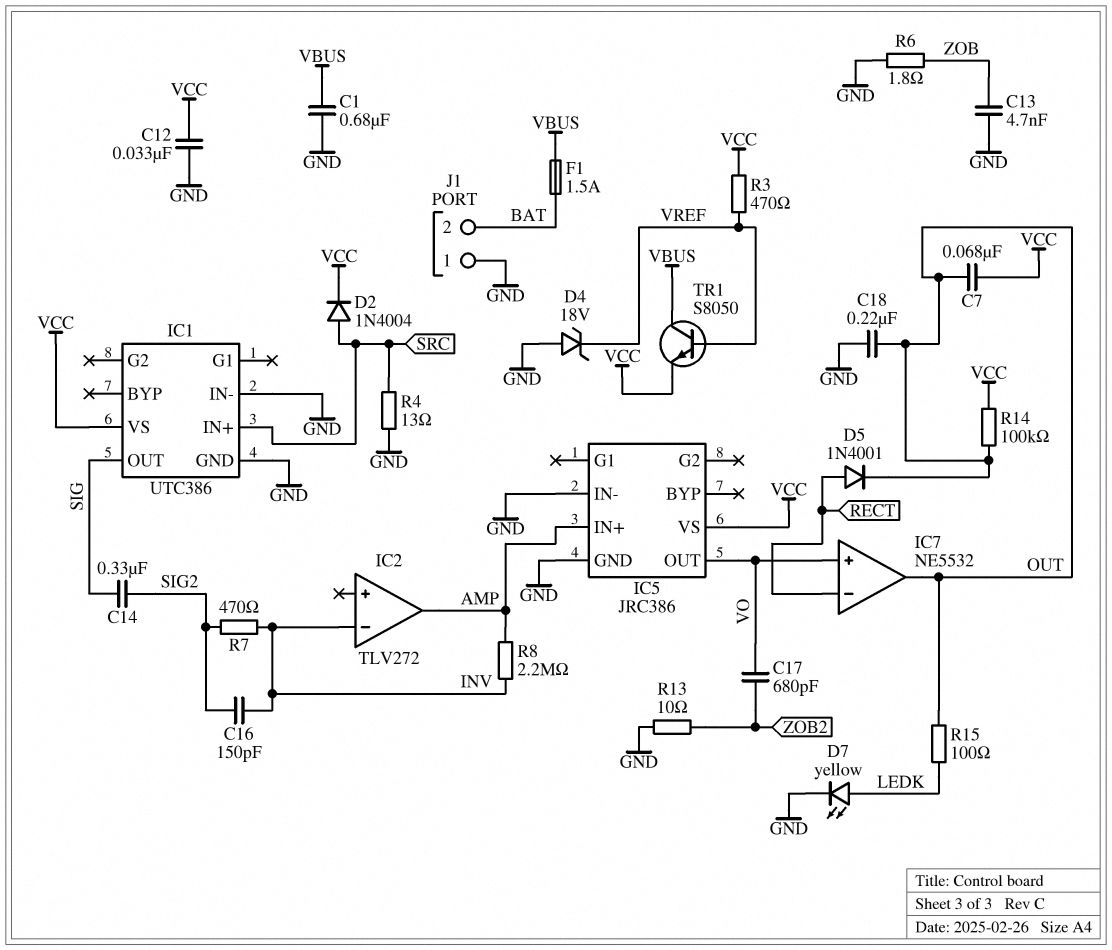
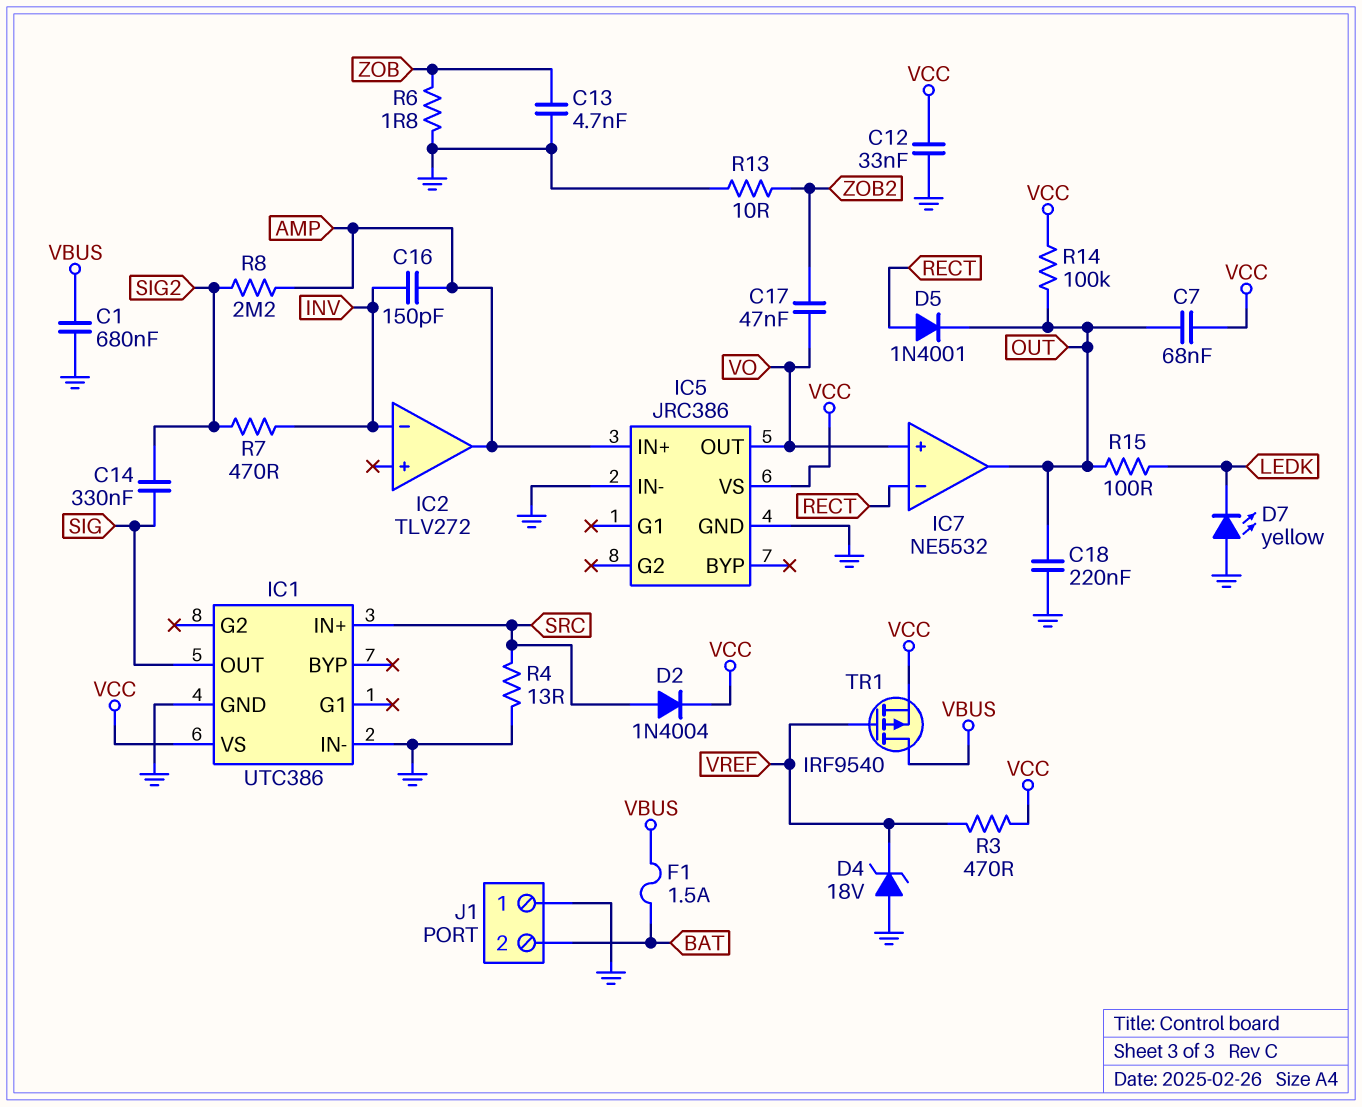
C16: 150pF (INV, SIG2) -> 150pF (AMP, INV)
C17: 680pF (VO, ZOB2) -> 47nF (VO, ZOB2)
D7: LED yellow (A LEDK, K GND) -> LED yellow (A GND, K LEDK)
R8: 2.2M (AMP, INV) -> 2.2M (AMP, SIG2)
TR1: NPN S8050 (B VREF, C VBUS, E VCC) -> PMOS IRF9540 (G VREF, D VBUS, S VCC)

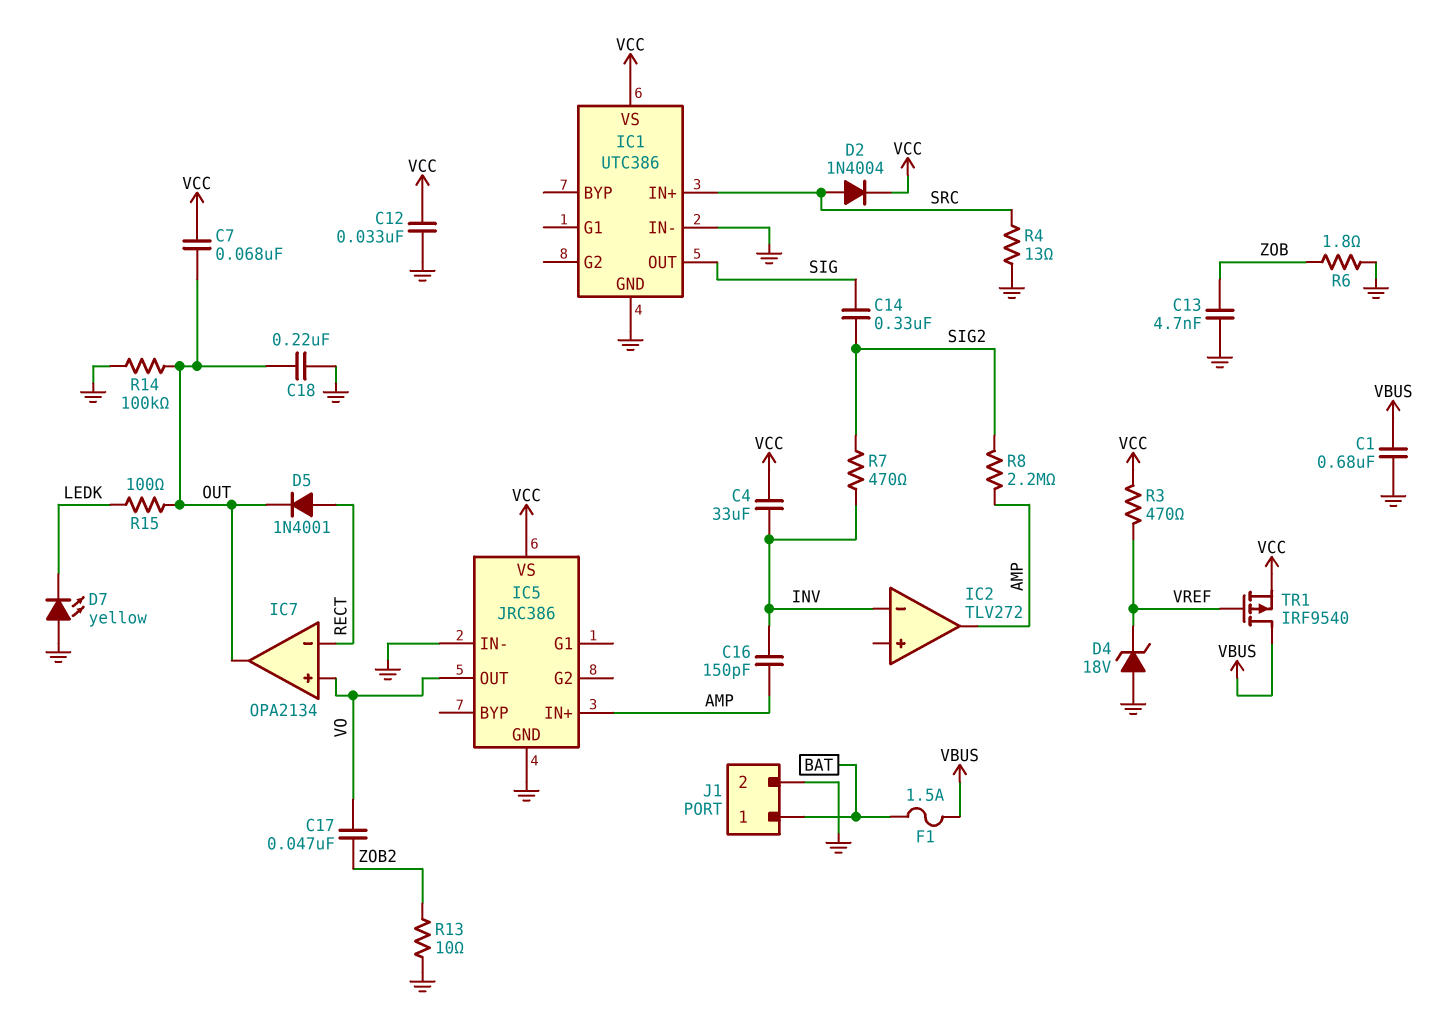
C4: none -> 33uF (INV, VCC)
IC7: NE5532 -> OPA2134
J1 pin 1: GND -> BAT
J1 pin 2: BAT -> GND
R14: 100k (OUT, VCC) -> 100k (GND, OUT)

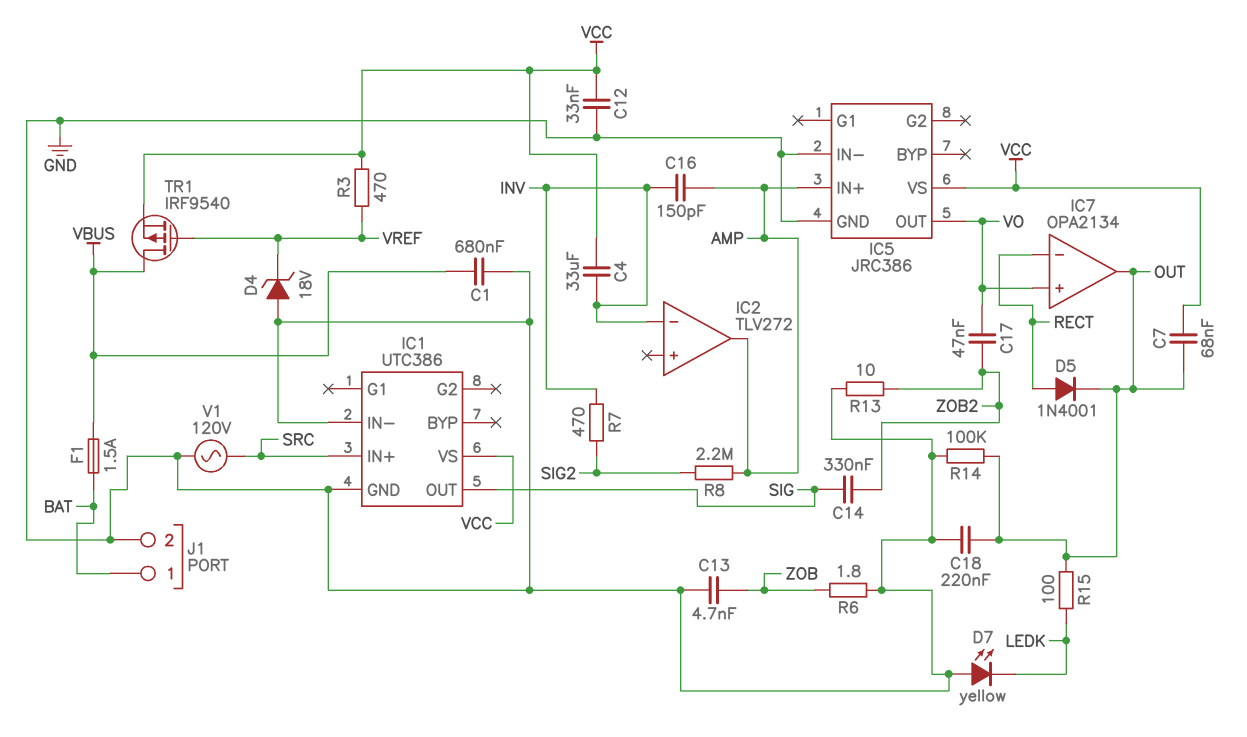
C14: 330nF (SIG, SIG2) -> 330nF (SIG, ZOB2)
D2: diode 1N4004 (A SRC, K VCC) -> none
R4: 13 (GND, SRC) -> none
V1: none -> AC 120V (GND, SRC)

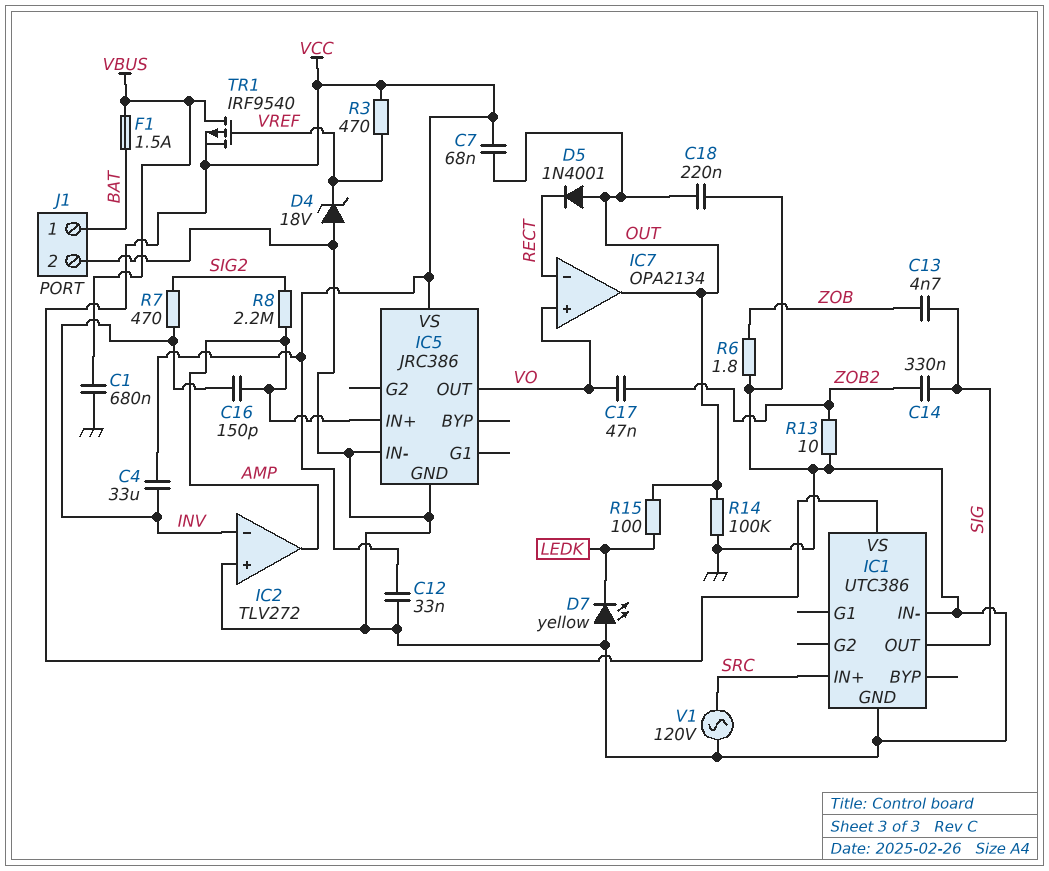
C13: 4.7nF (GND, ZOB) -> 4.7nF (SIG, ZOB)
D5: diode 1N4001 (A RECT, K OUT) -> diode 1N4001 (A OUT, K RECT)
IC2 pin in+: none -> GND

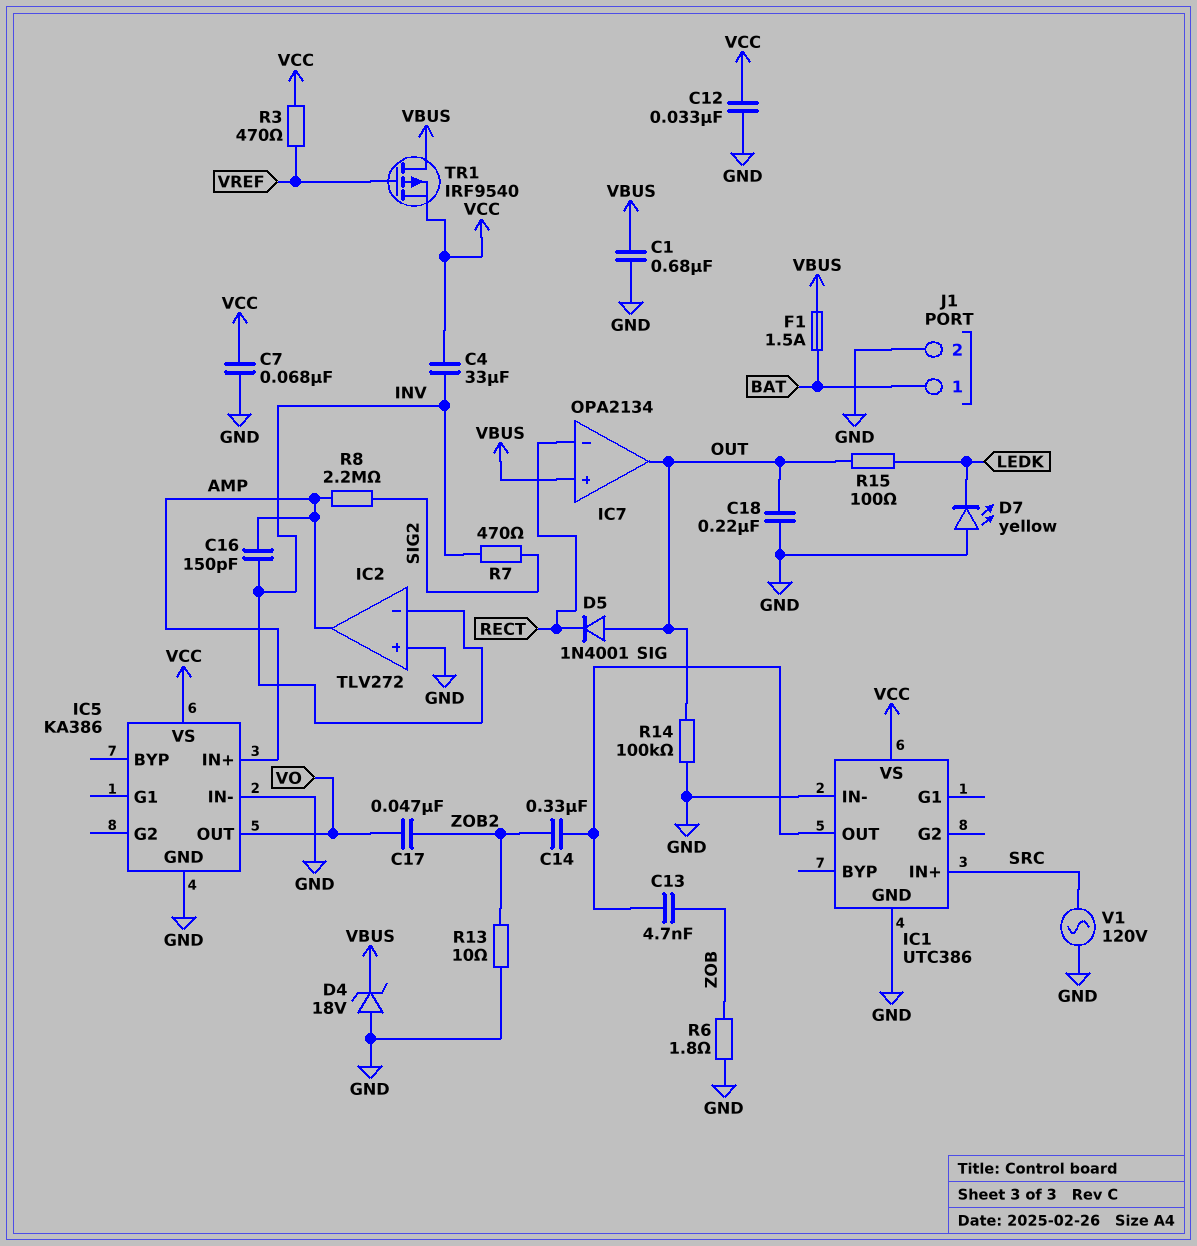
C7: 68nF (OUT, VCC) -> 68nF (GND, VCC)
D4: zener 18V (A GND, K VREF) -> zener 18V (A GND, K VBUS)
IC5: JRC386 -> KA386
IC7 pin in+: VO -> VBUS

